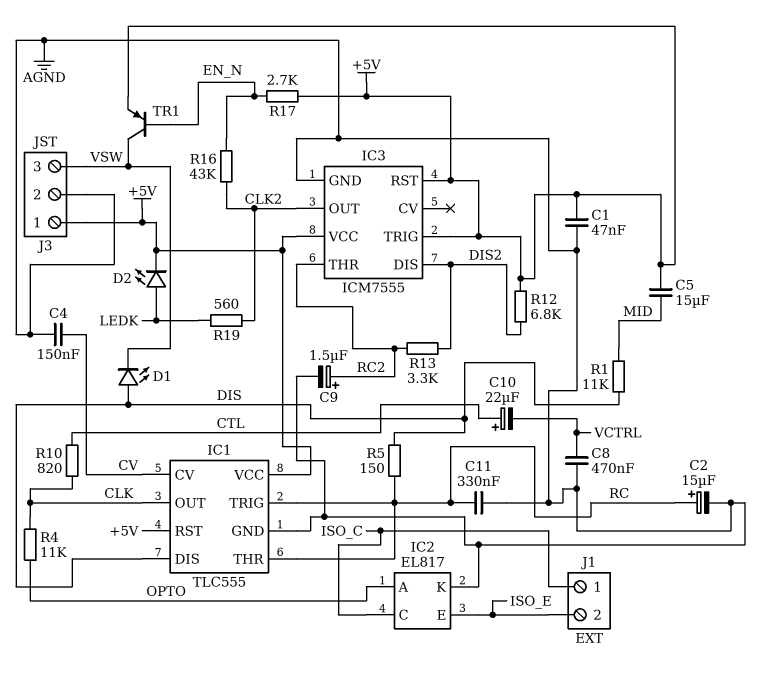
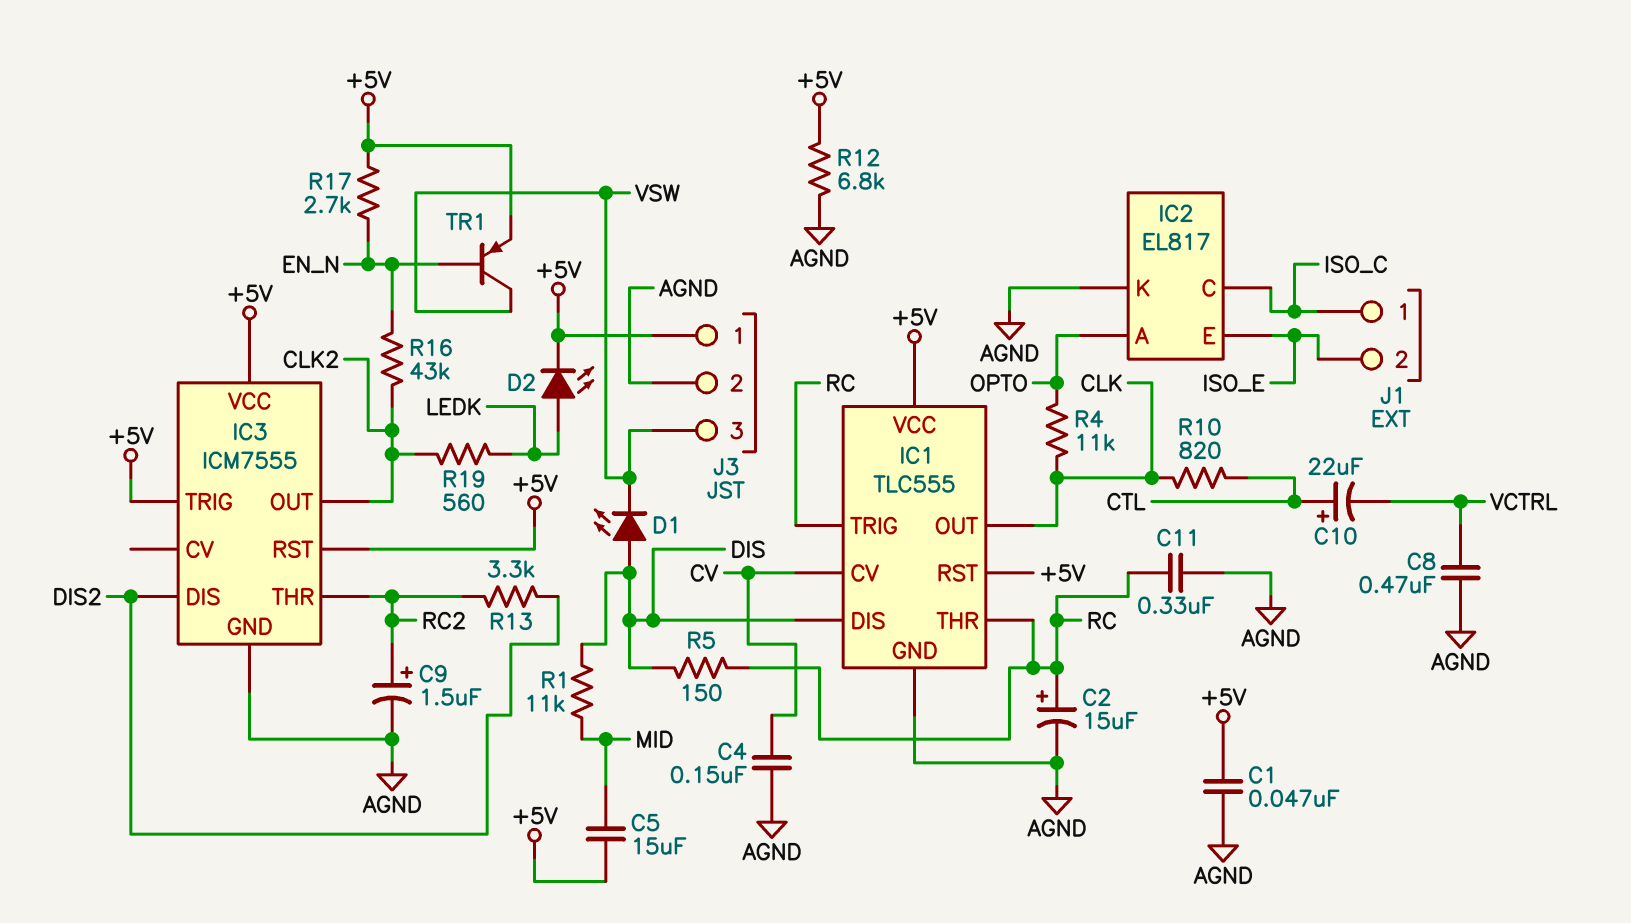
R12: 6.8k (+5V, DIS2) -> 6.8k (+5V, AGND)

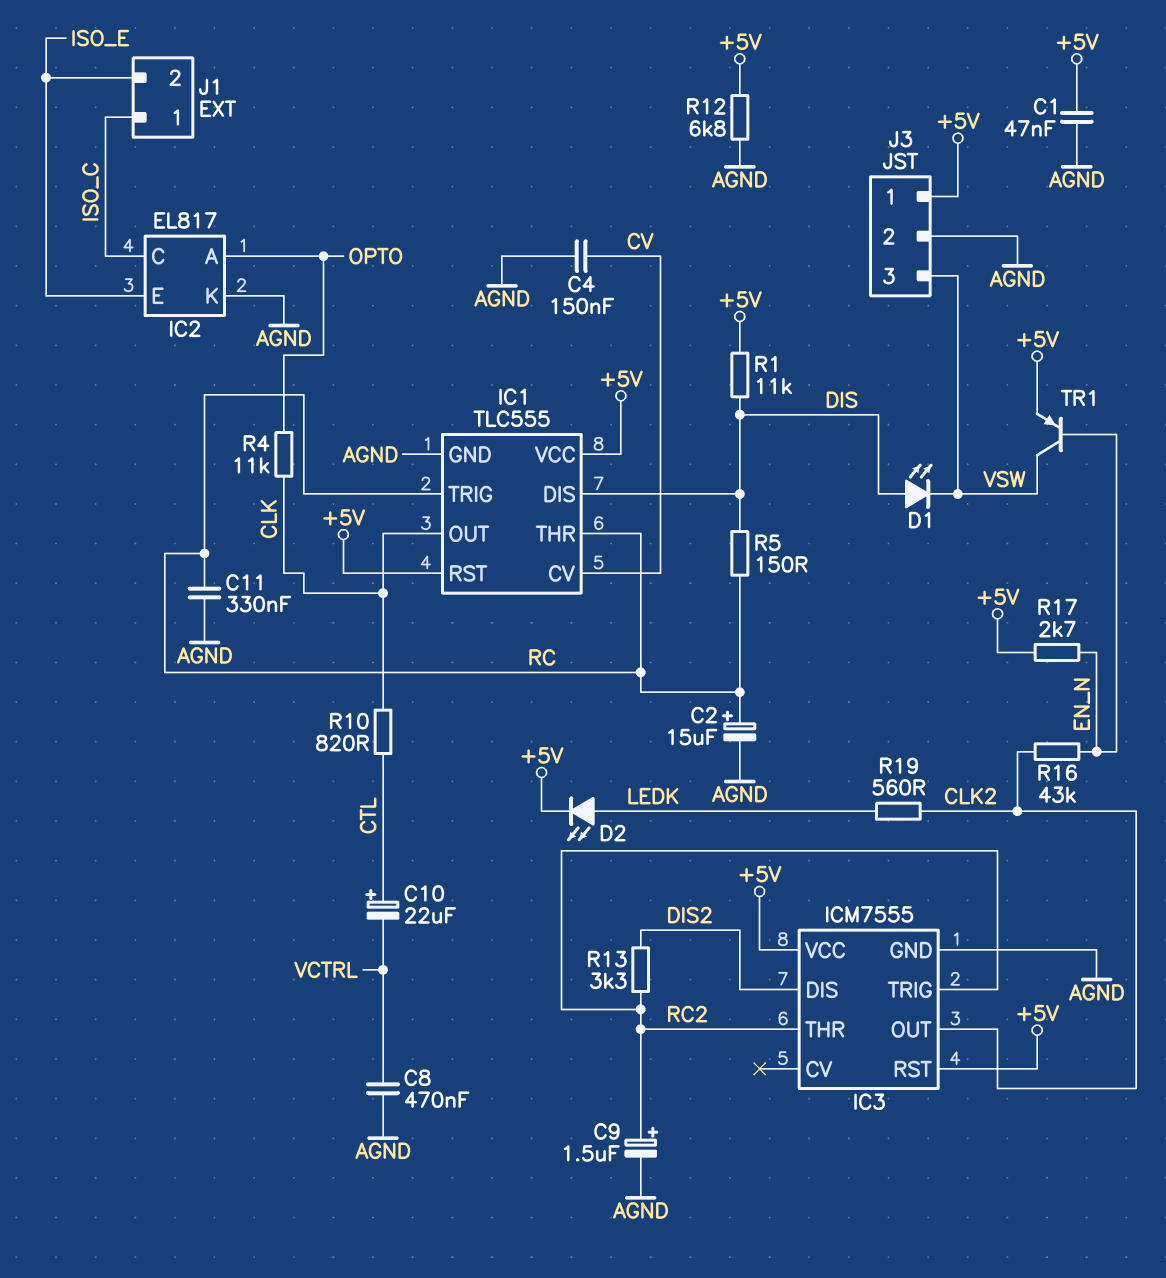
C5: 15uF (+5V, MID) -> none
IC3 pin TRIG: +5V -> RC2
R1: 11k (DIS, MID) -> 11k (+5V, DIS)

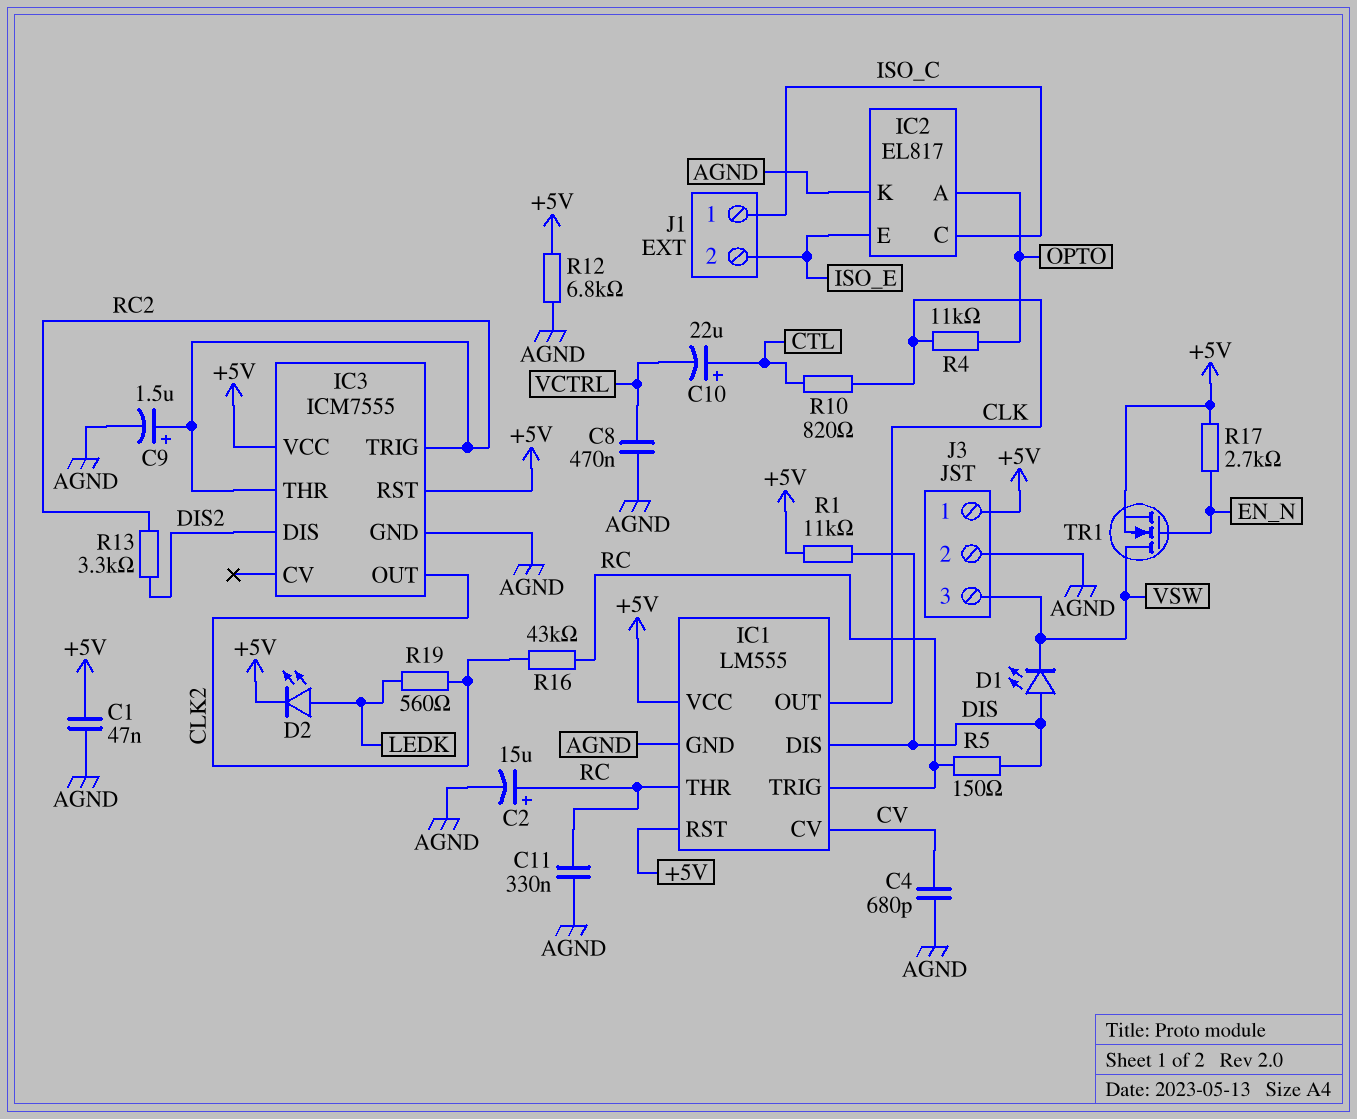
C4: 150nF (AGND, CV) -> 680pF (AGND, CV)
IC1: TLC555 -> LM555
R16: 43k (CLK2, EN_N) -> 43k (CLK2, RC)
TR1: PNP (B EN_N, C VSW, E +5V) -> NMOS (G EN_N, D VSW, S +5V)

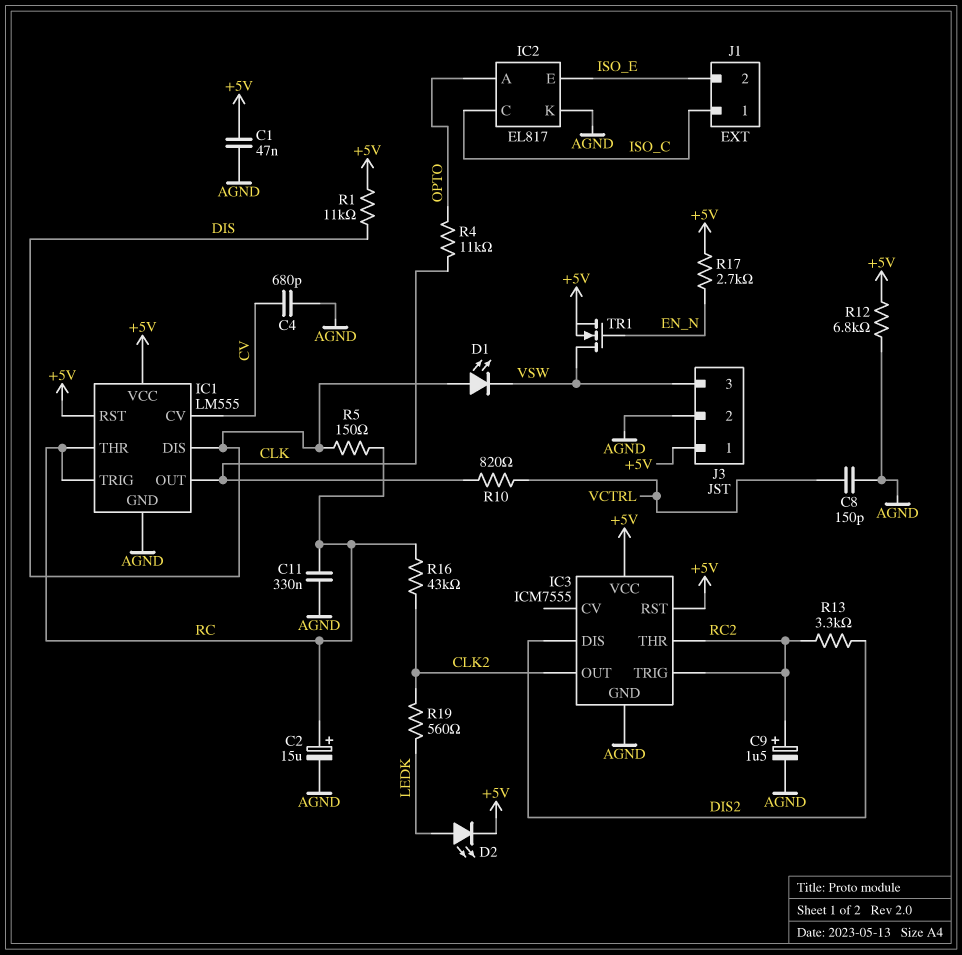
C8: 470nF (AGND, VCTRL) -> 150pF (AGND, VCTRL)
C10: 22uF (plus CTL, minus VCTRL) -> none
R10: 820 (CLK, CTL) -> 820 (CLK, VCTRL)

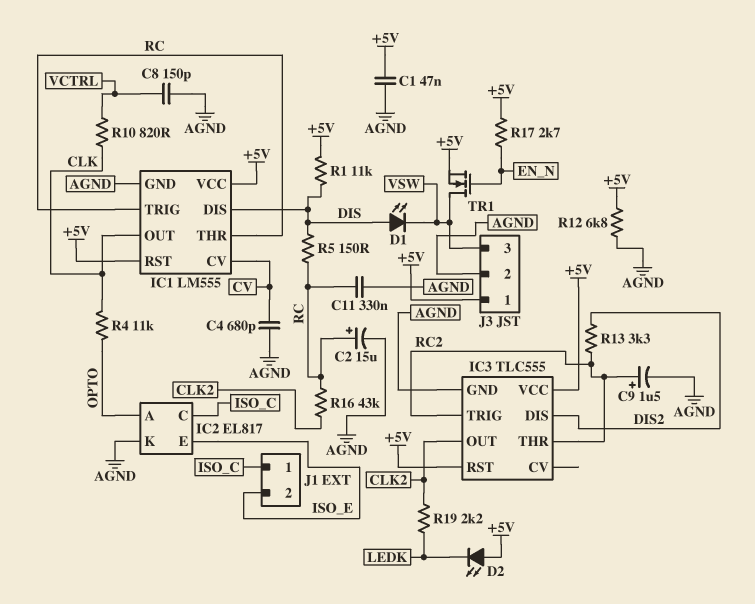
D2: LED (A LEDK, K +5V) -> LED (A +5V, K LEDK)
IC3: ICM7555 -> TLC555
R19: 560 (CLK2, LEDK) -> 2.2k (CLK2, LEDK)

